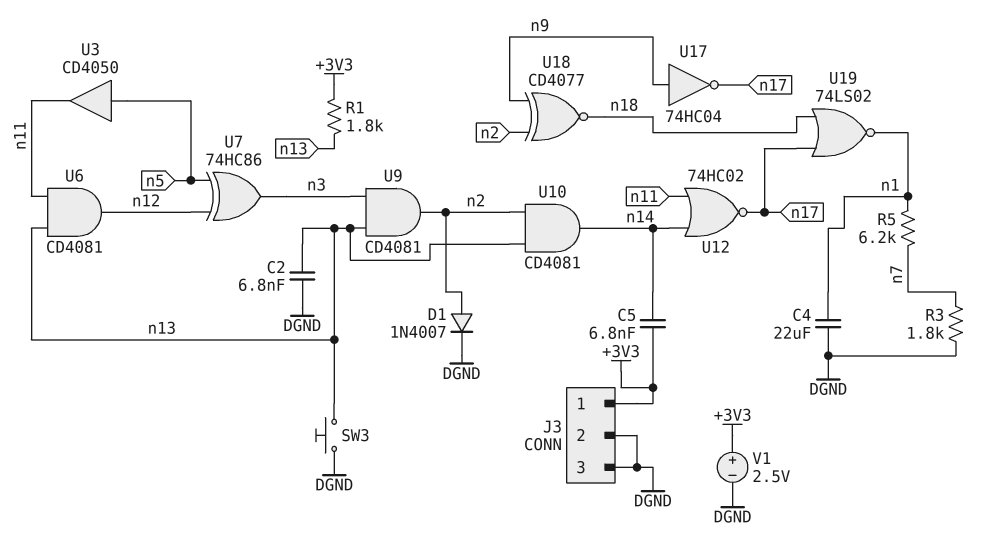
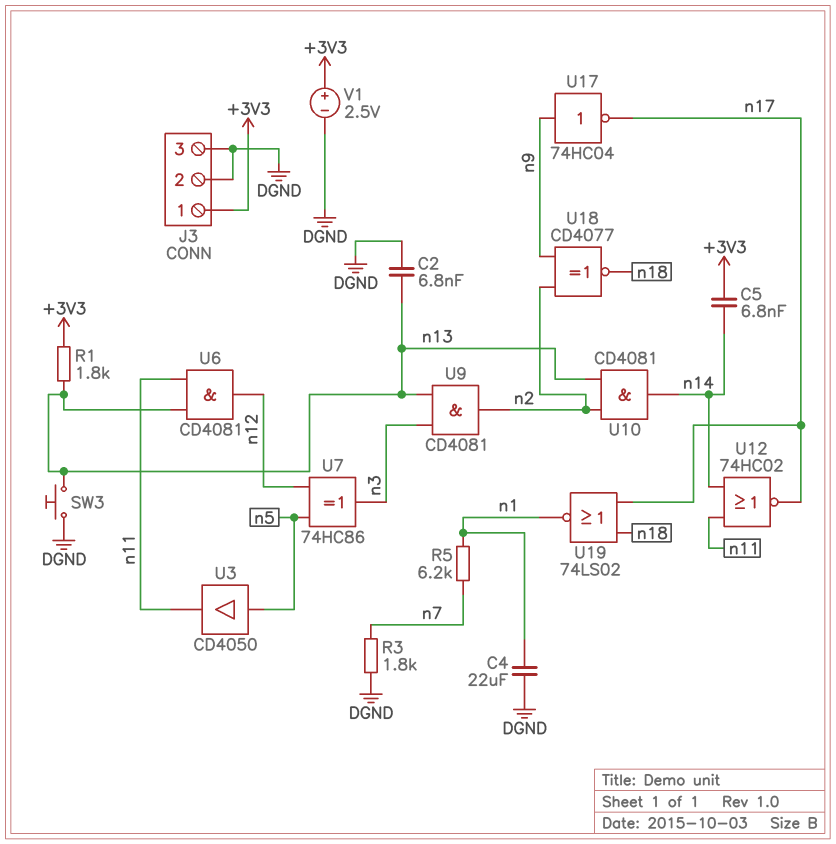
D1: diode 1N4007 (A n2, K DGND) -> none

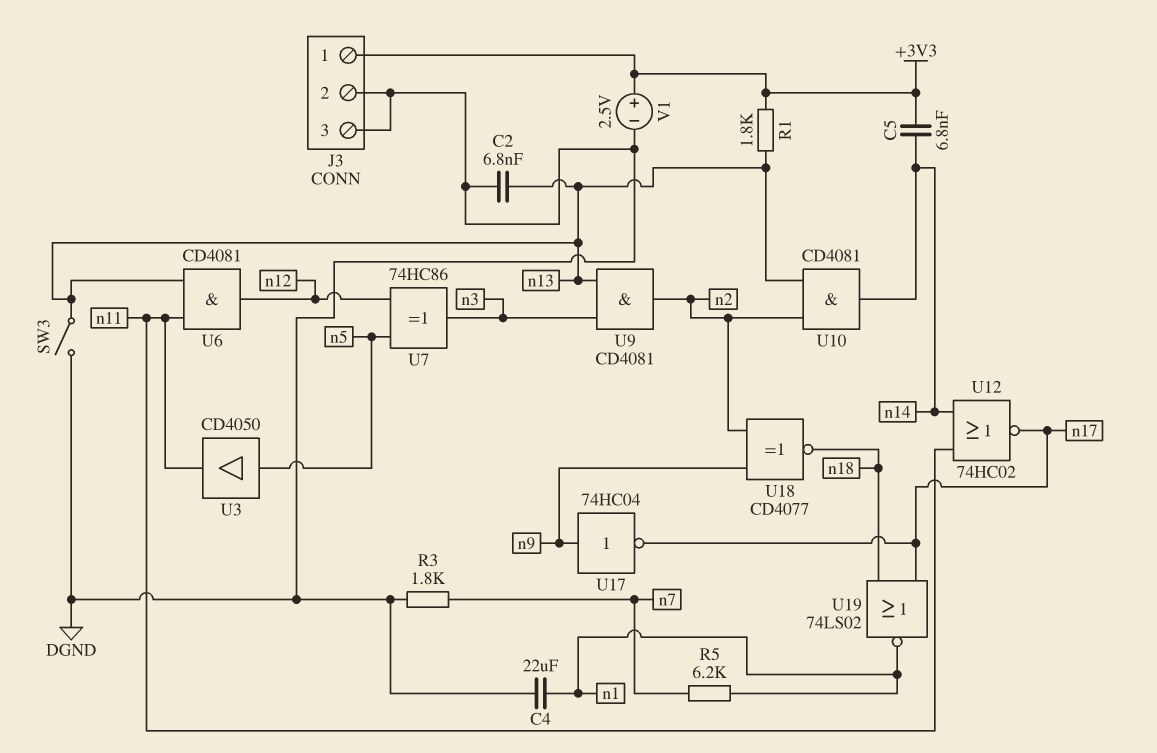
SW3: button (DGND, n13) -> switch (DGND, n13)

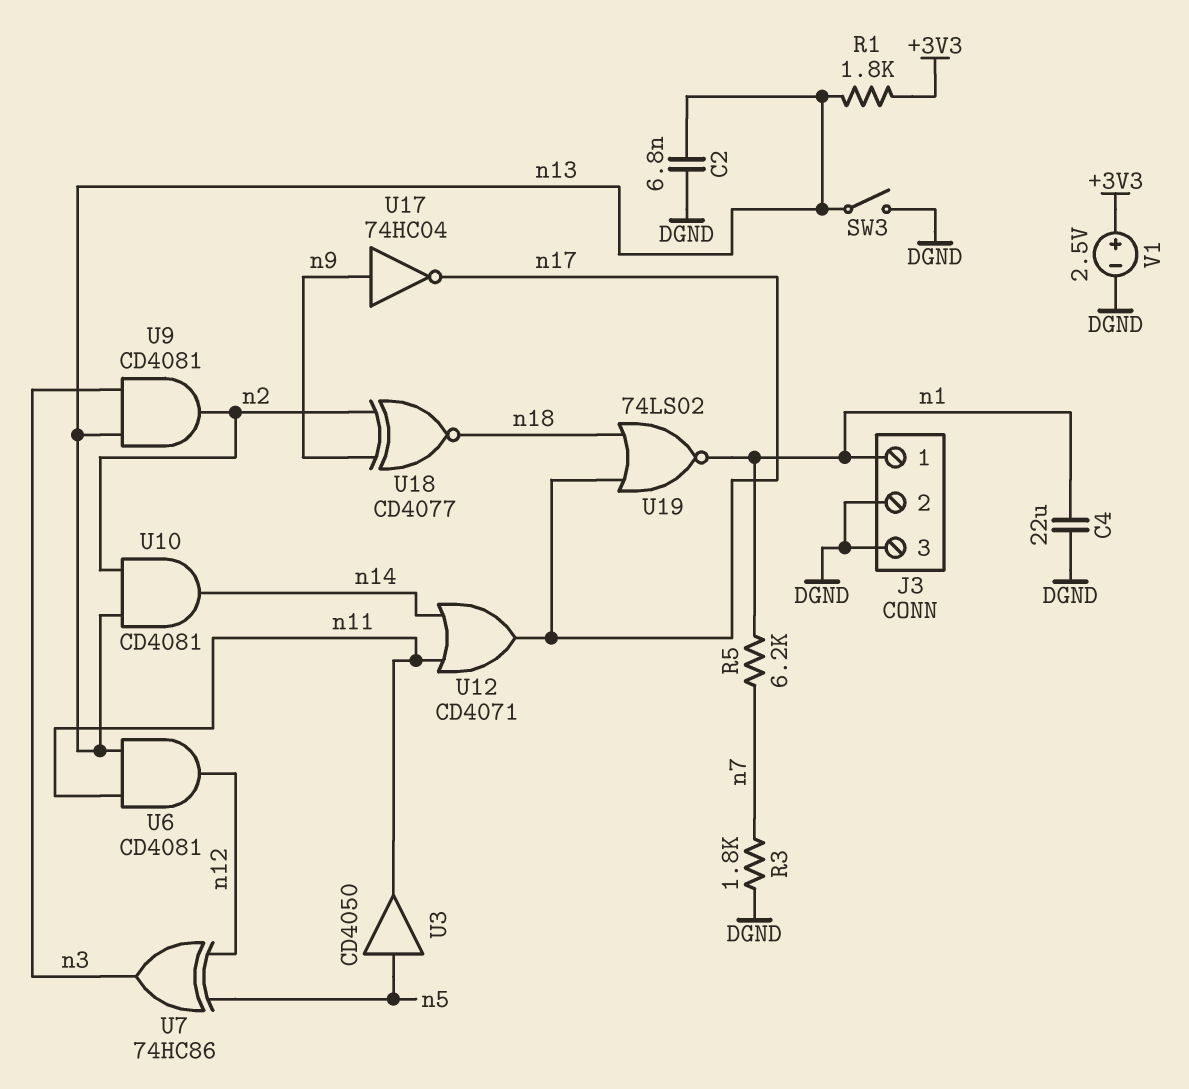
C5: 6.8nF (+3V3, n14) -> none
J3 pin 1: +3V3 -> n1
U12: NOR 74HC02 (in n11, in n14, out n17) -> OR CD4071 (in n11, in n14, out n17)

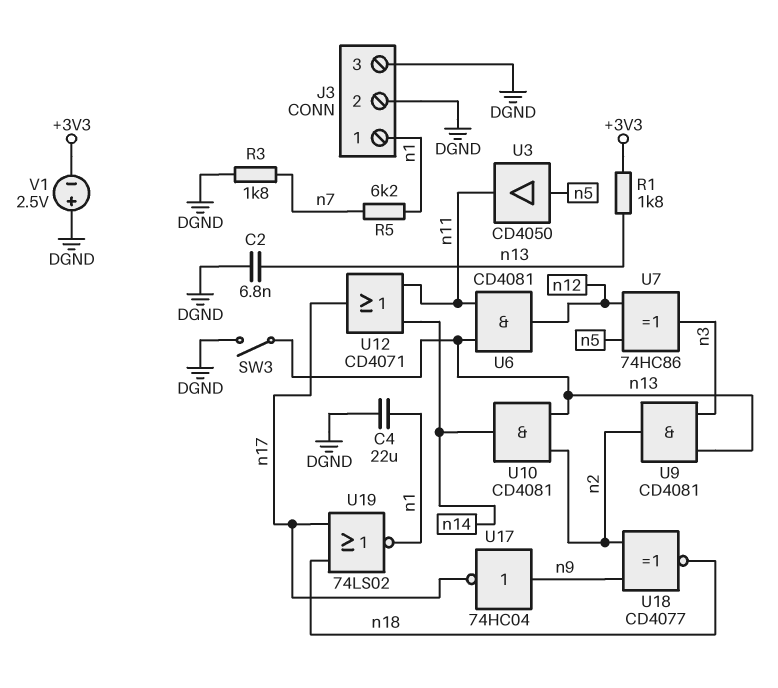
V1: 2.5V (plus +3V3, minus DGND) -> 2.5V (plus DGND, minus +3V3)

